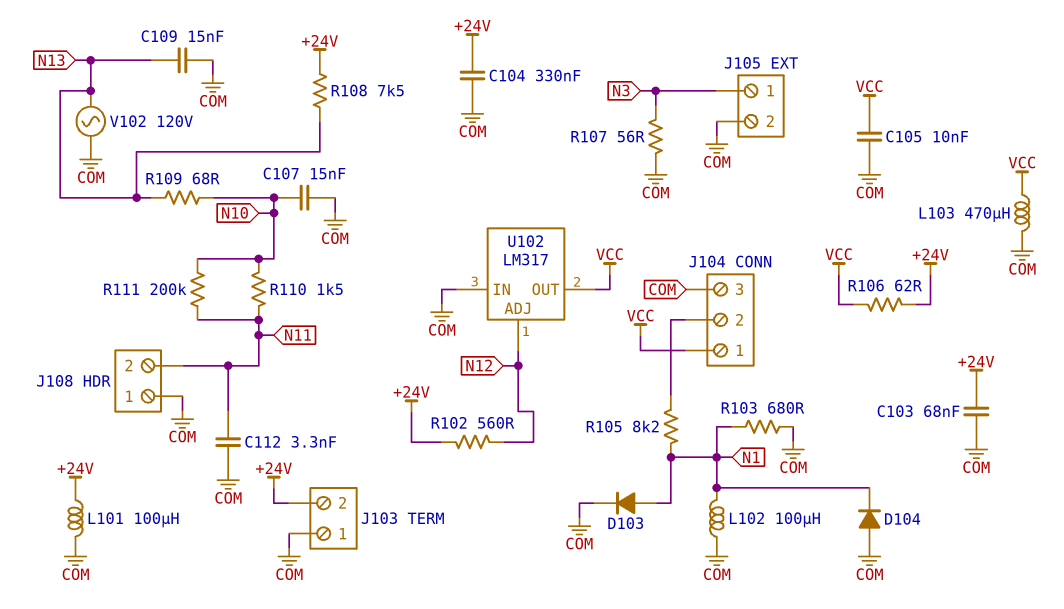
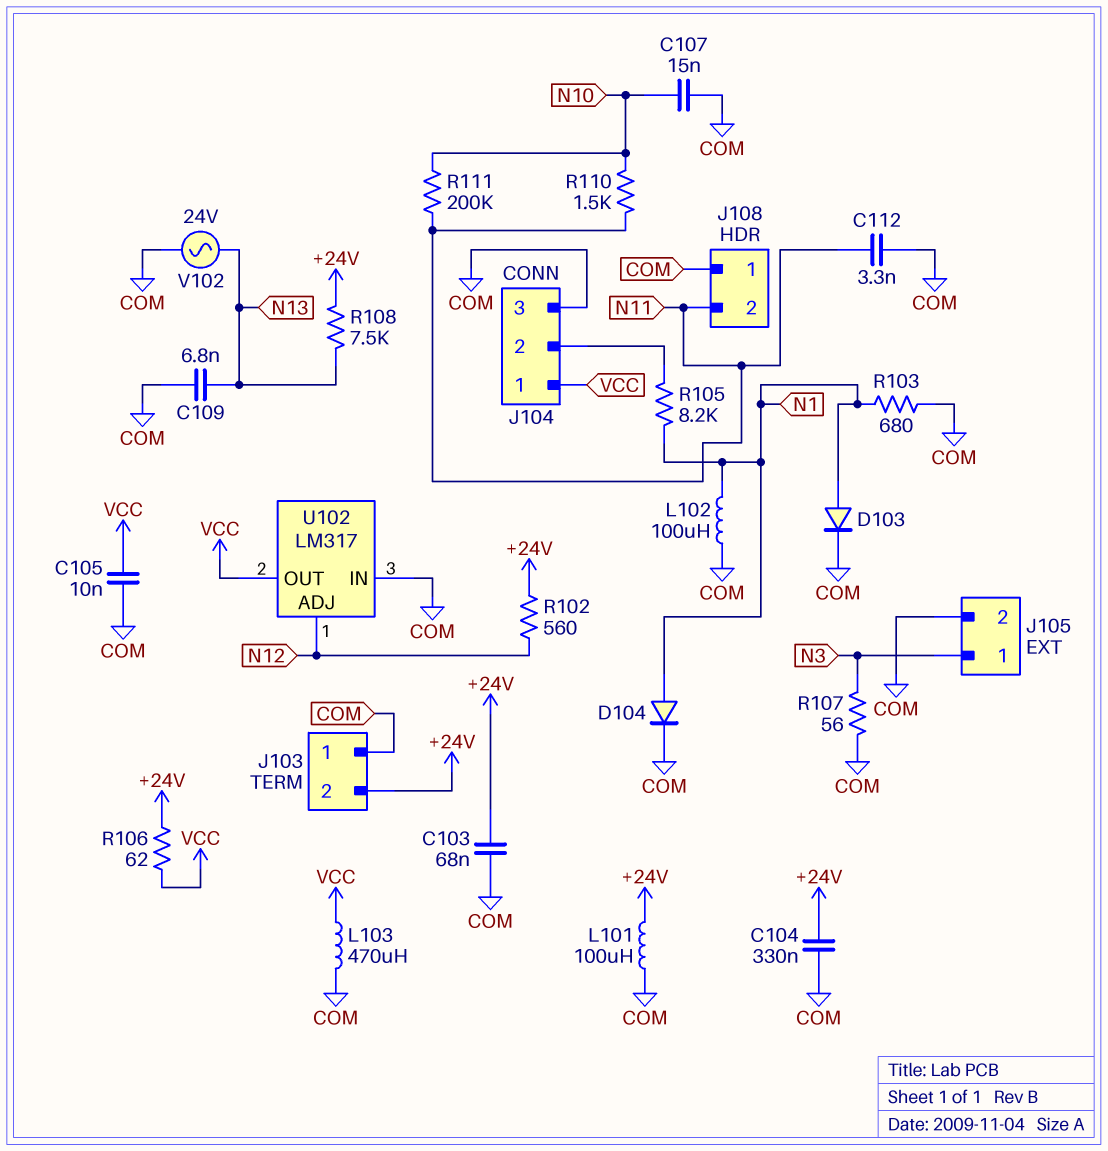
C109: 15nF (COM, N13) -> 6.8nF (COM, N13)
D104: diode (A COM, K N1) -> diode (A N1, K COM)
R109: 68 (N10, N13) -> none
V102: AC 120V (COM, N13) -> AC 24V (COM, N13)

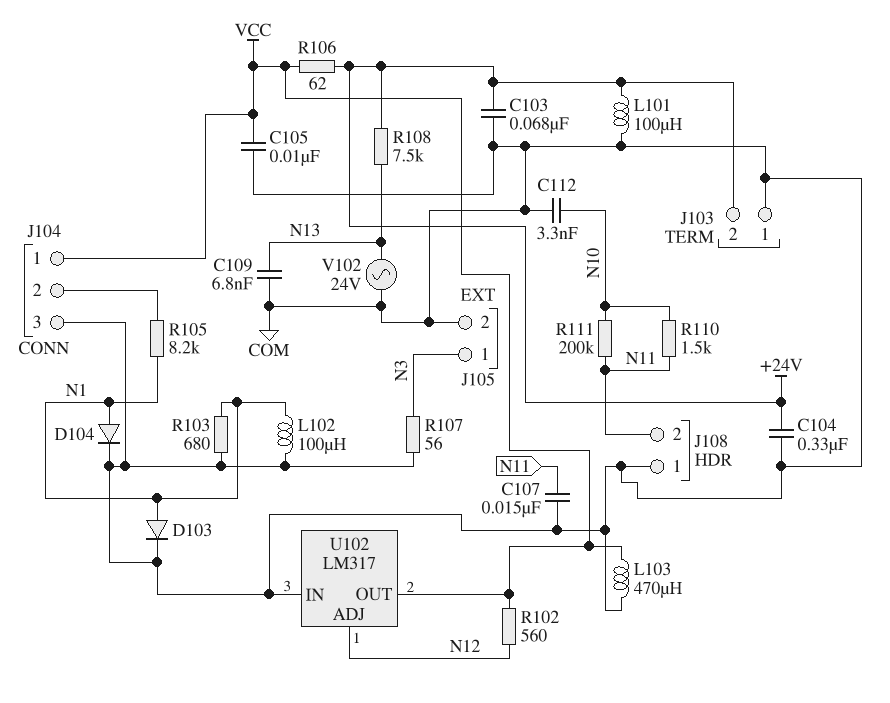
C107: 15nF (COM, N10) -> 15nF (COM, N11)
C112: 3.3nF (COM, N11) -> 3.3nF (COM, N10)
R102: 560 (+24V, N12) -> 560 (N12, VCC)

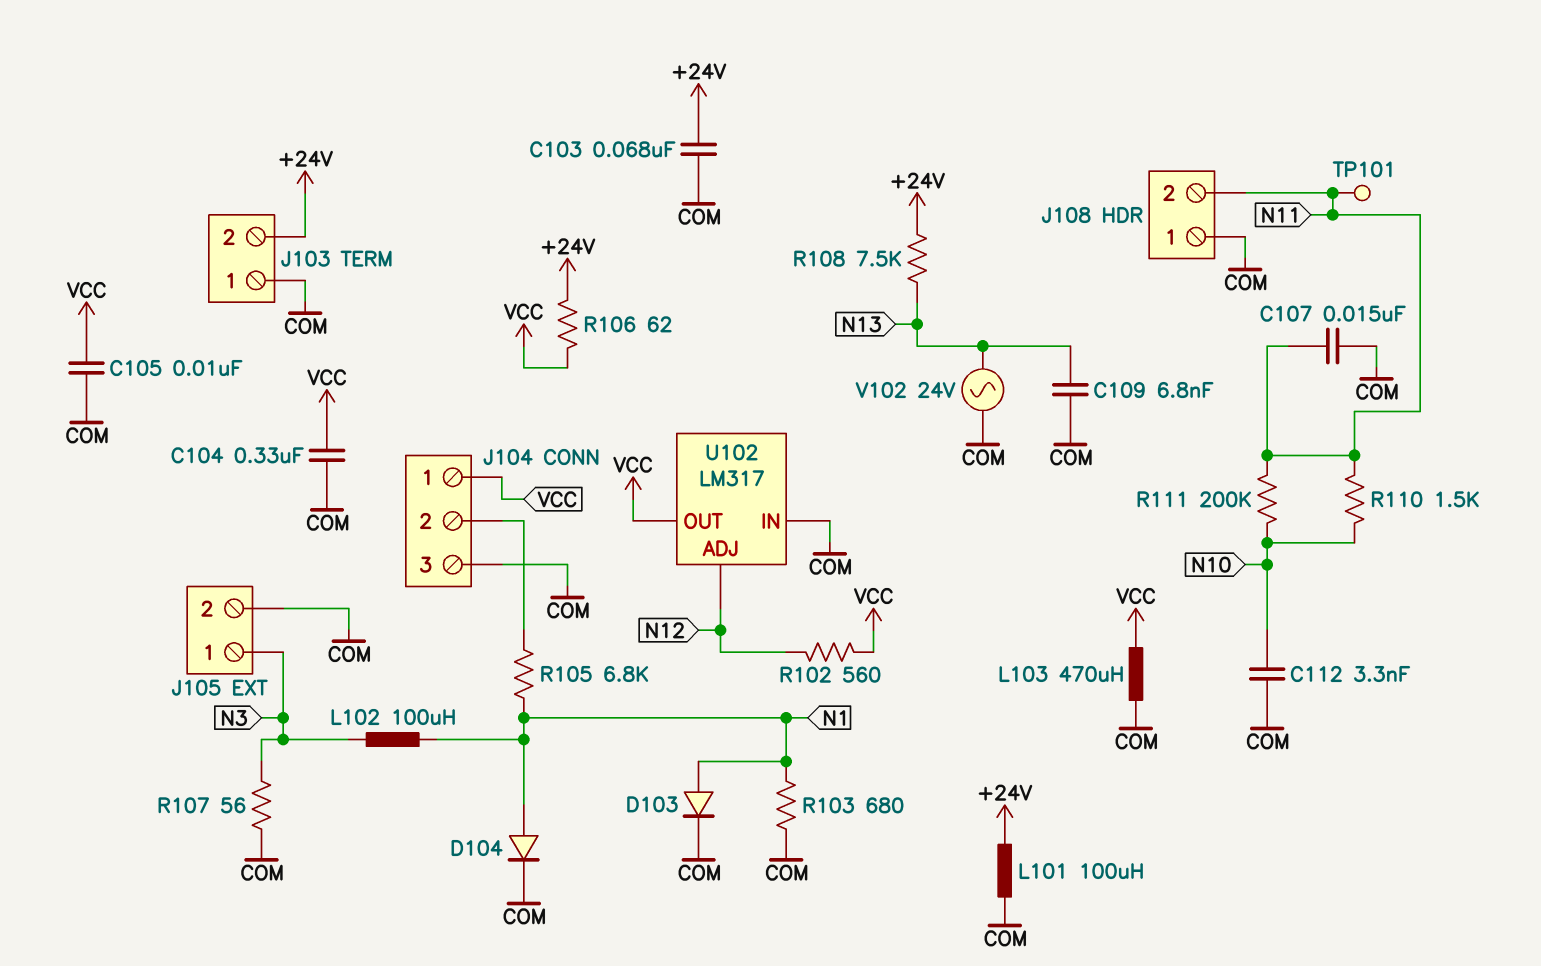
C104: 330nF (+24V, COM) -> 330nF (COM, VCC)
L102: 100uH (COM, N1) -> 100uH (N1, N3)
R105: 8.2k (J104/2, N1) -> 6.8k (J104/2, N1)
TP101: none -> test point (N11)

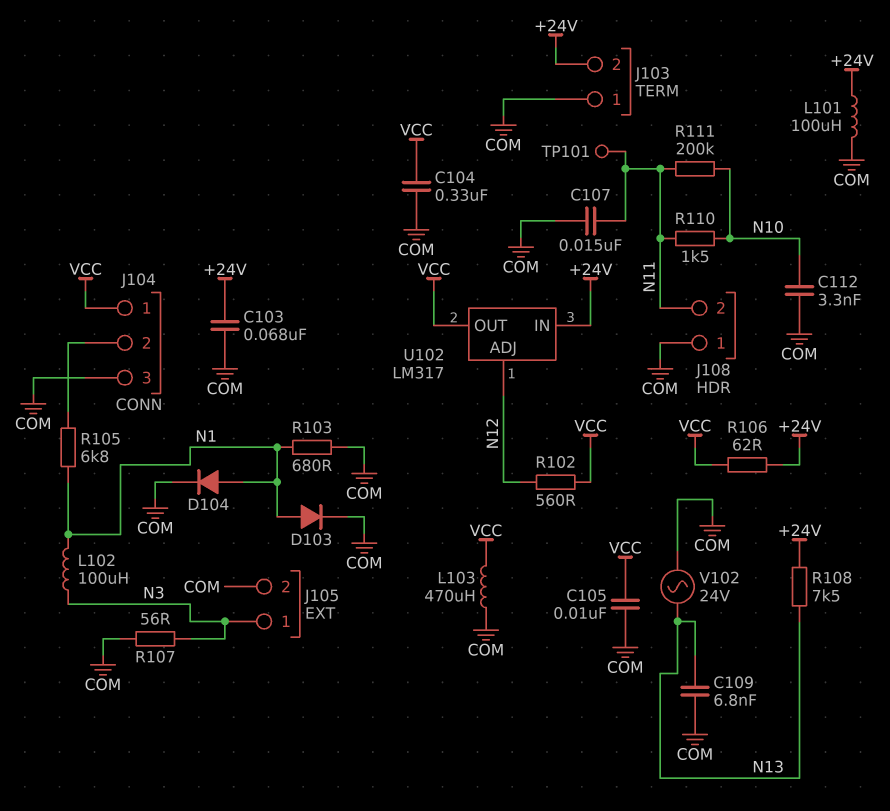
U102 pin IN: COM -> +24V

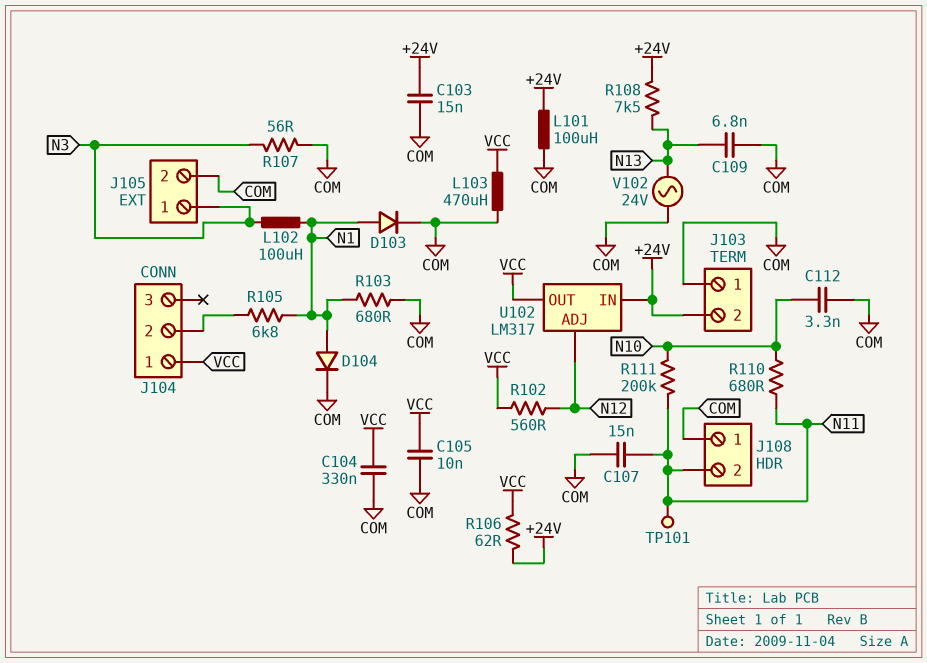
C103: 68nF (+24V, COM) -> 15nF (+24V, COM)
J104 pin 3: COM -> none
R110: 1.5k (N10, N11) -> 680 (N10, N11)

